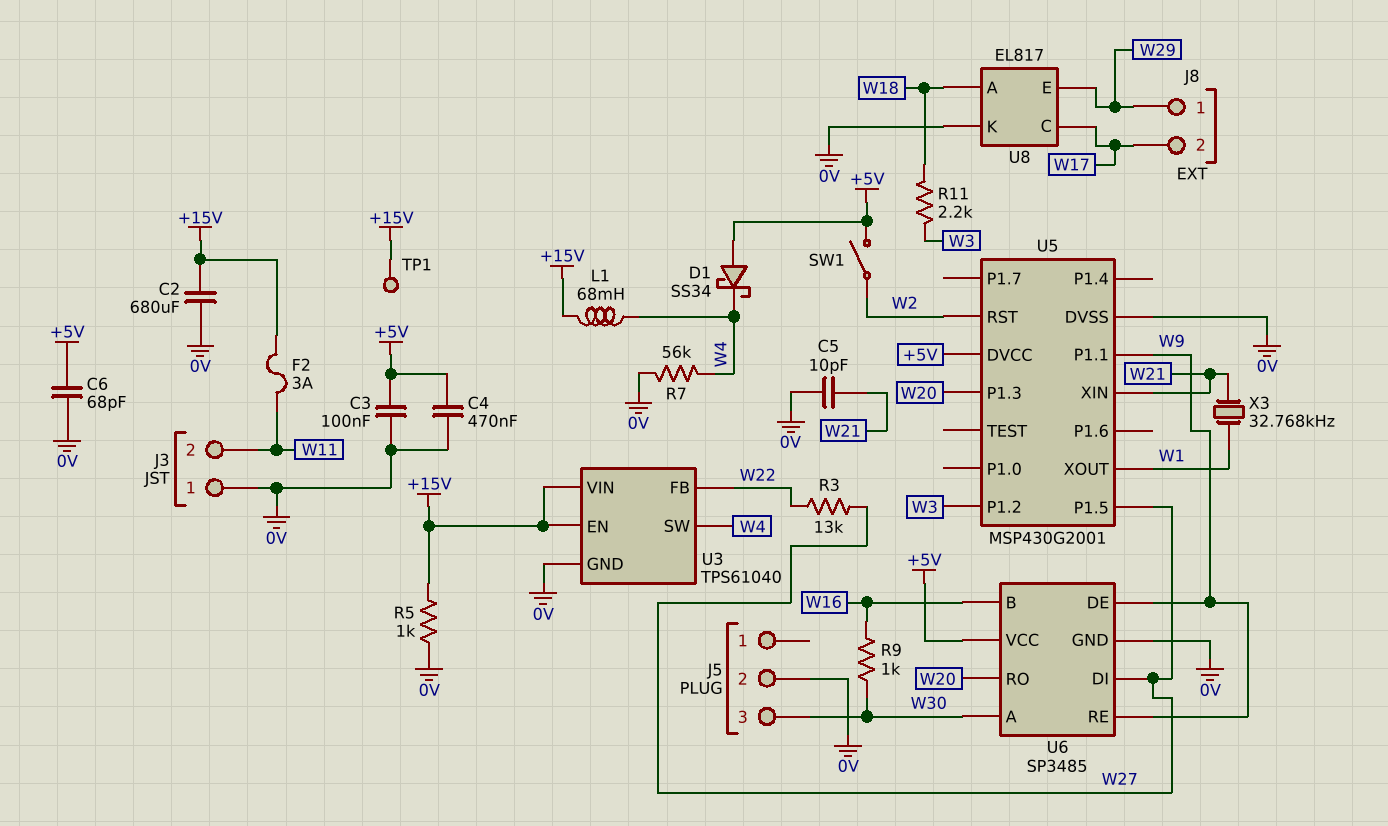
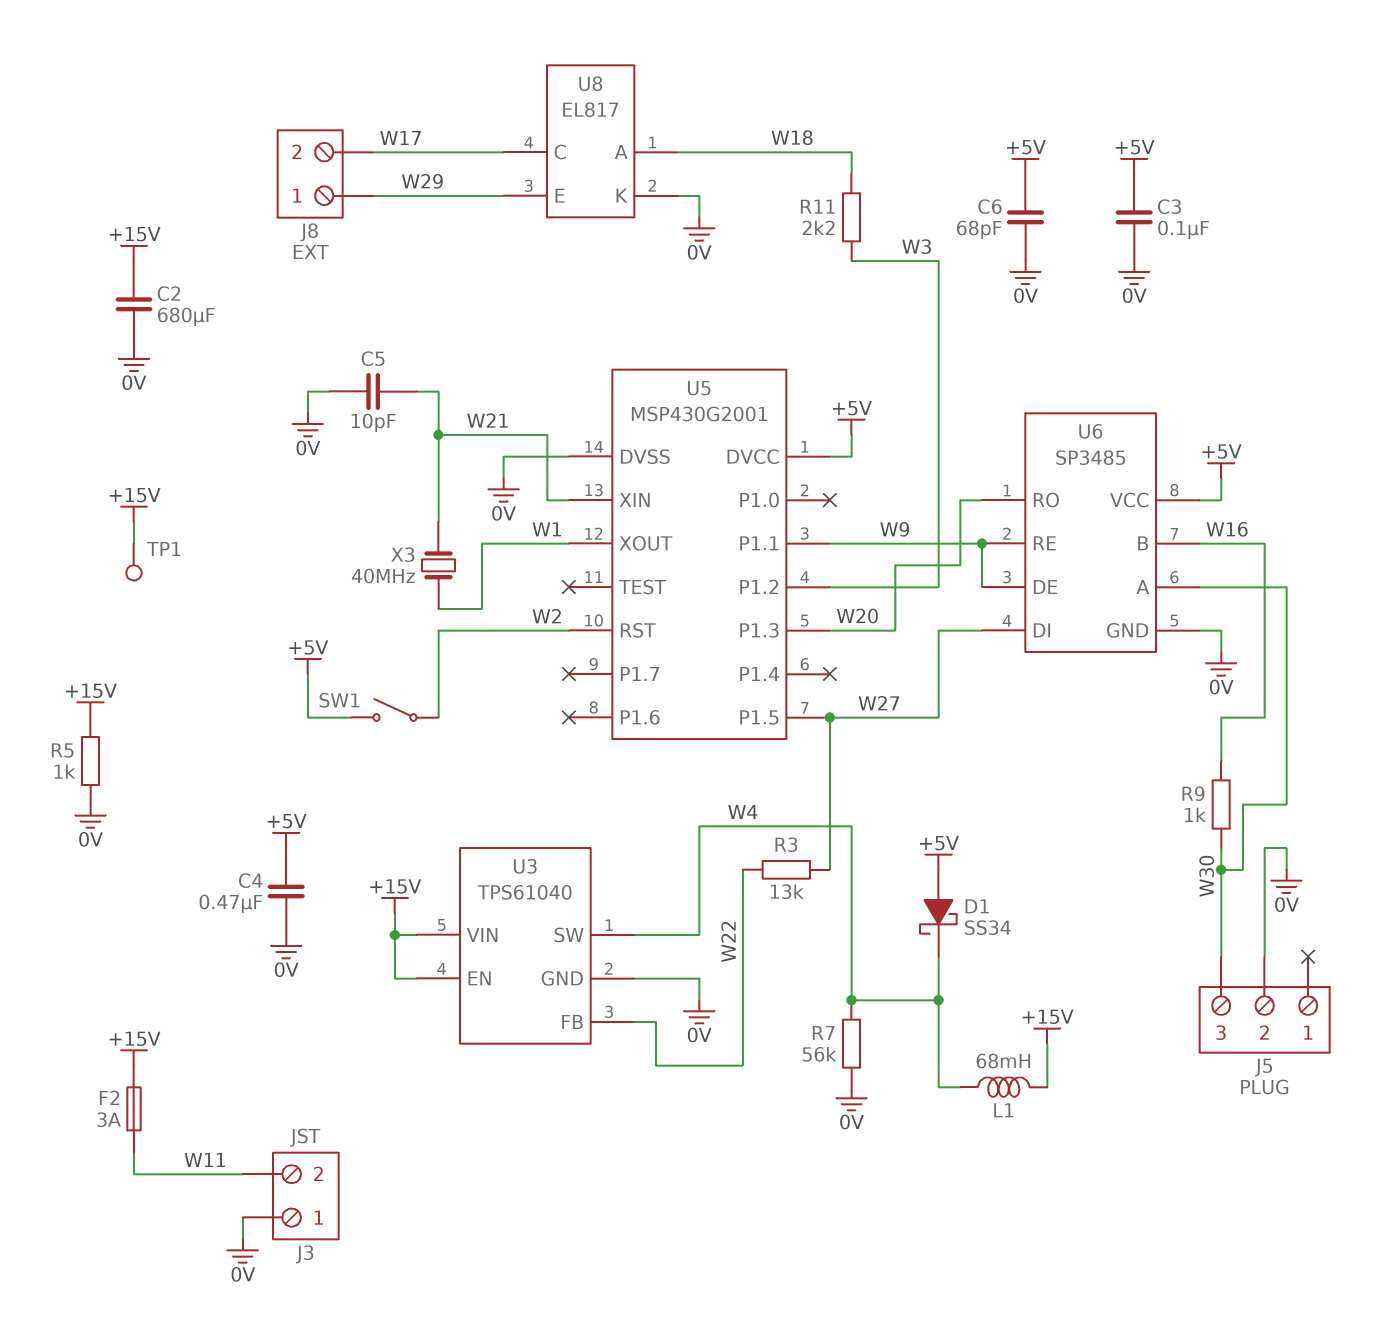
X3: 32.768kHz (W1, W21) -> 40MHz (W1, W21)

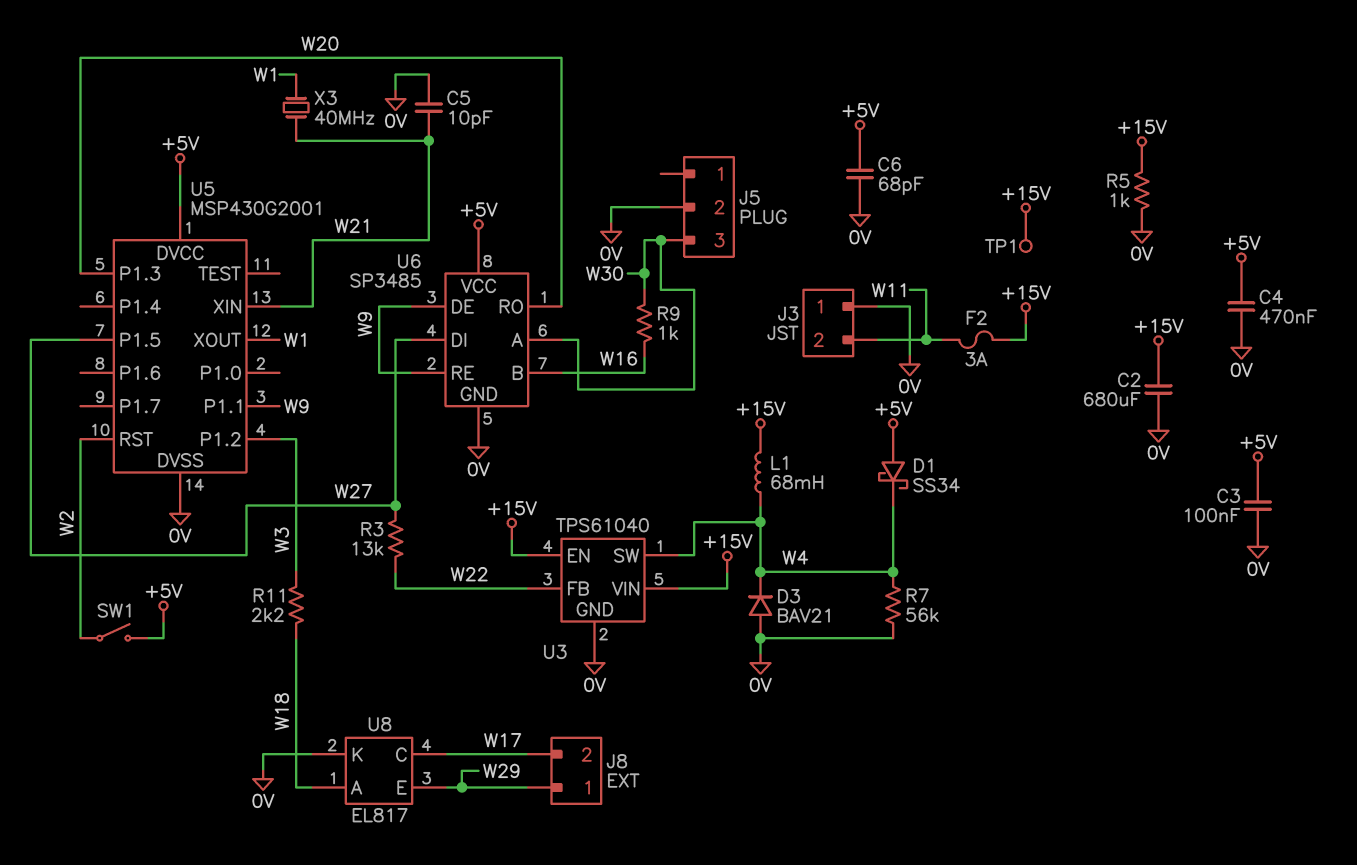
D3: none -> diode BAV21 (A 0V, K W4)

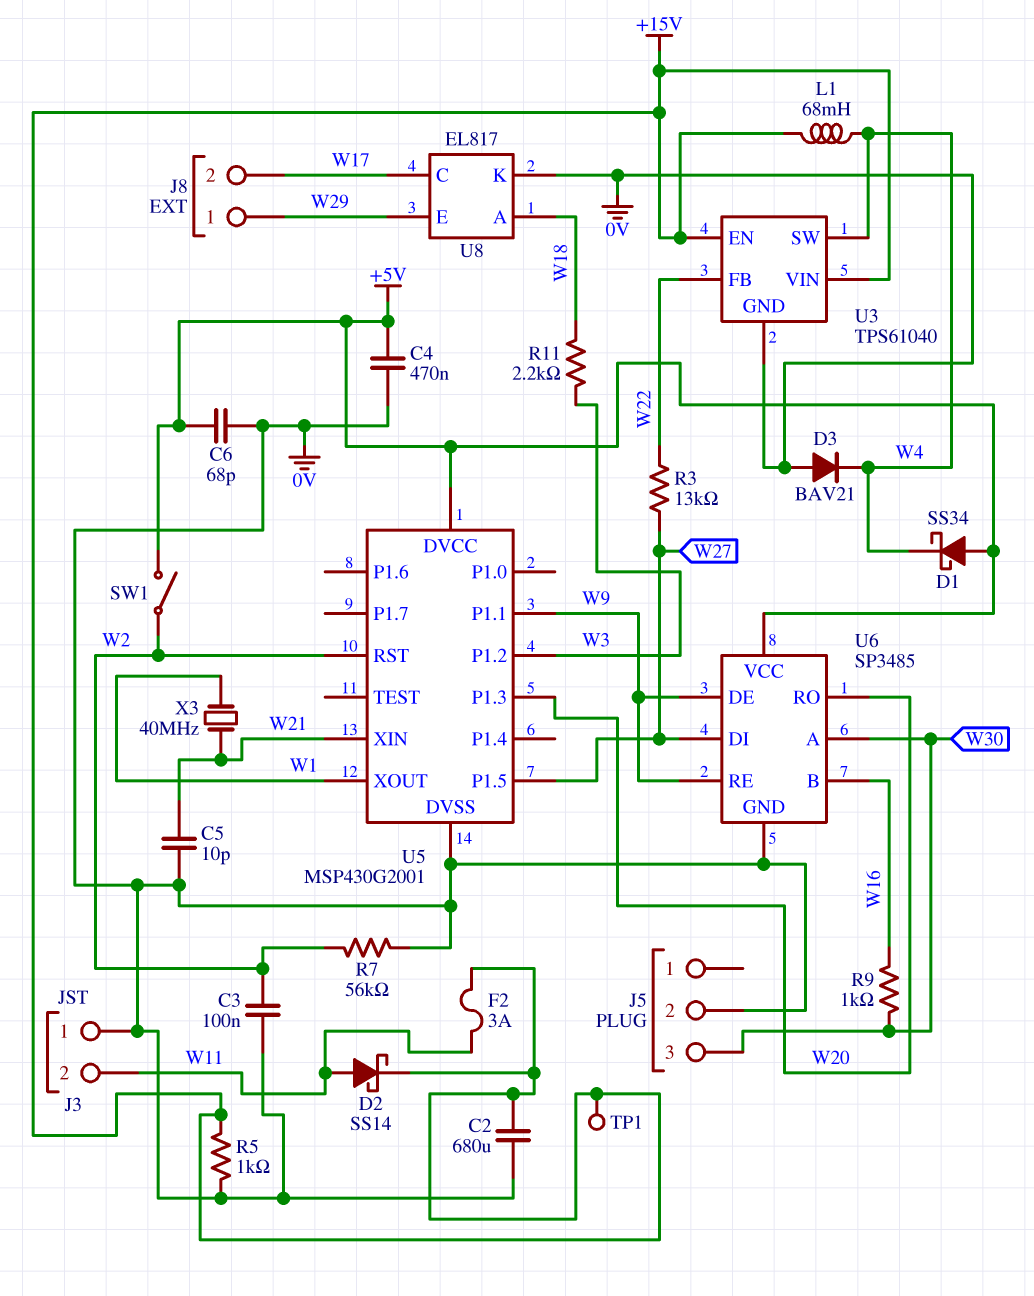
C3: 100nF (+5V, 0V) -> 100nF (0V, W2)
D2: none -> schottky SS14 (A W11, K +15V)
R7: 56k (0V, W4) -> 56k (0V, W2)

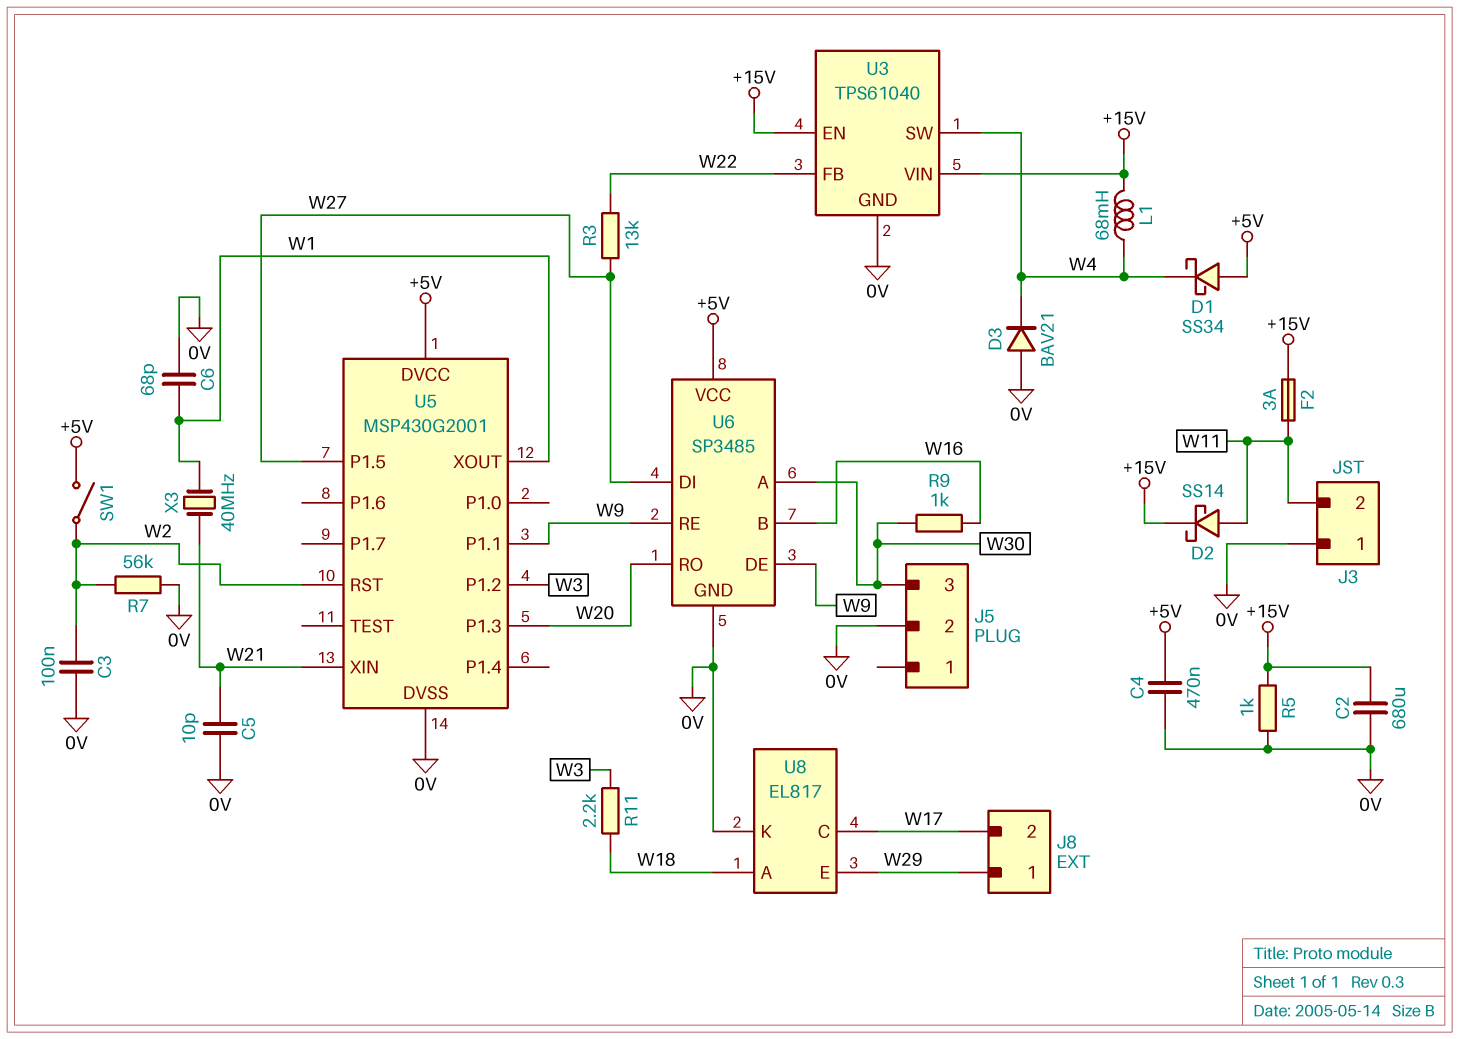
C6: 68pF (+5V, 0V) -> 68pF (0V, W1)
TP1: test point (+15V) -> none

